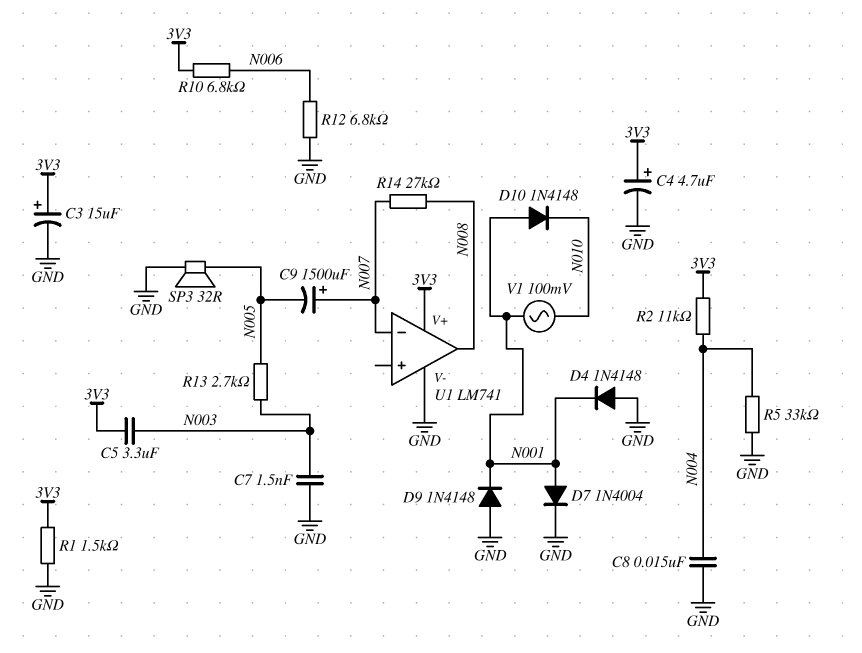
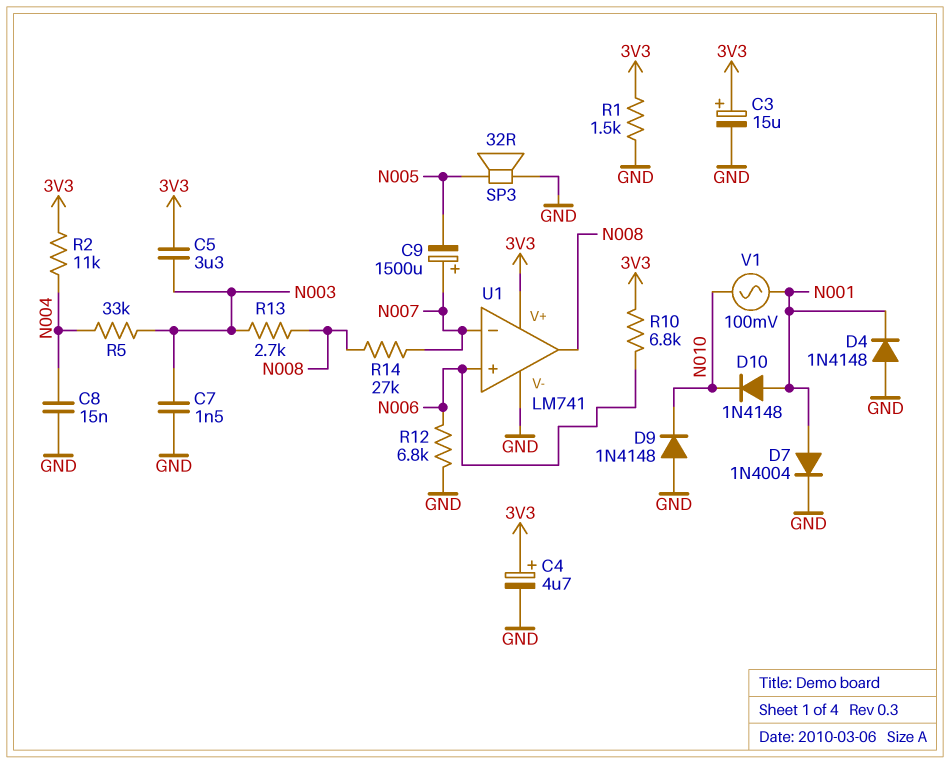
D9: diode 1N4148 (A GND, K N001) -> diode 1N4148 (A GND, K N010)
R5: 33k (GND, N004) -> 33k (N003, N004)
R13: 2.7k (N003, N005) -> 2.7k (N003, N008)
U1 pin in+: none -> N006

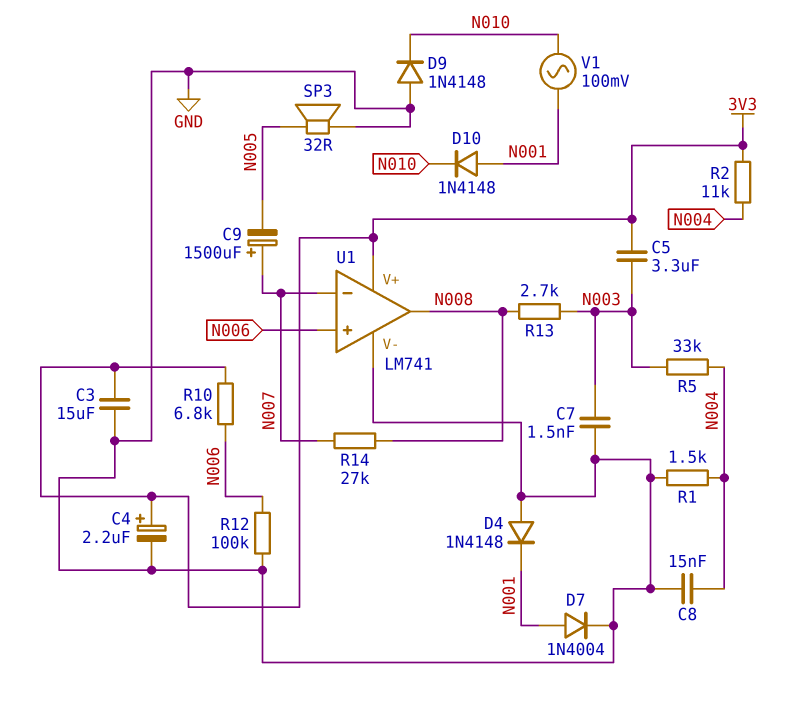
C3: 15uF (plus 3V3, minus GND) -> 15uF (3V3, GND)
C4: 4.7uF (plus 3V3, minus GND) -> 2.2uF (plus 3V3, minus GND)
R1: 1.5k (3V3, GND) -> 1.5k (GND, N004)
R12: 6.8k (GND, N006) -> 100k (GND, N006)

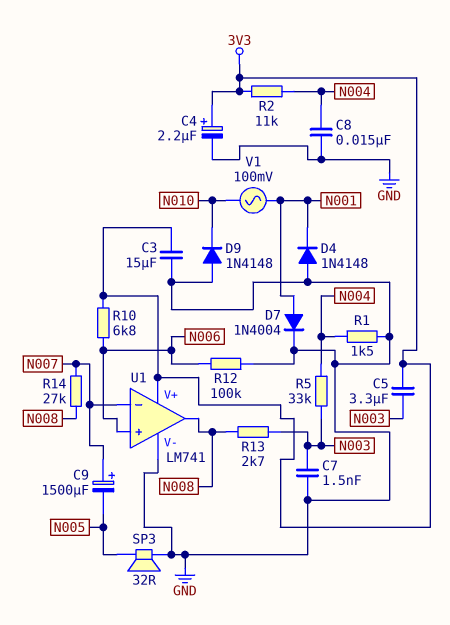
D10: diode 1N4148 (A N001, K N010) -> none

